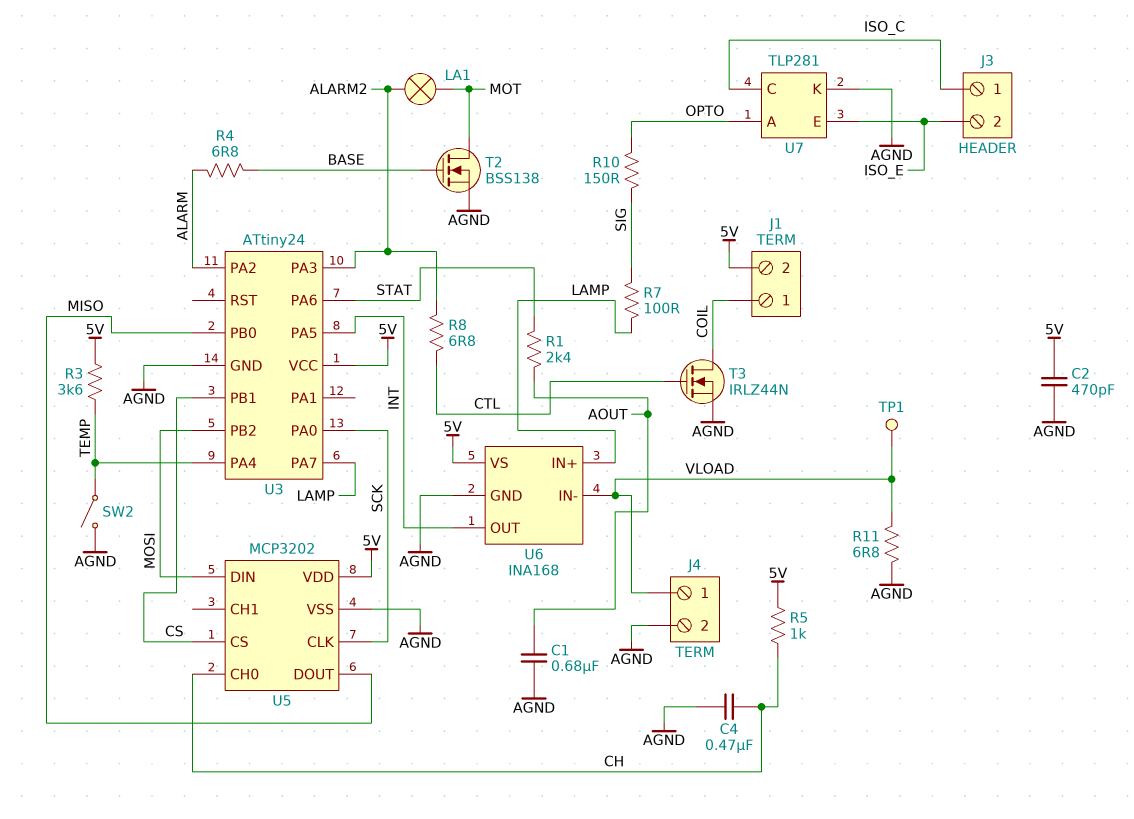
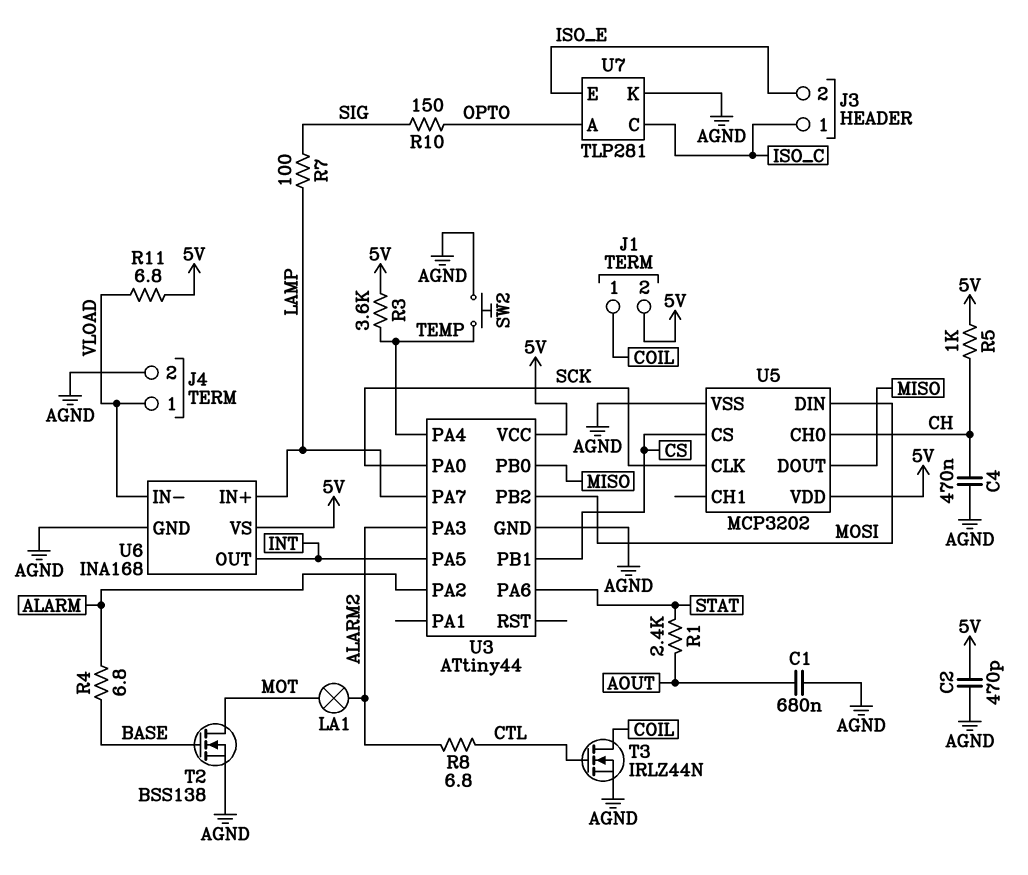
R11: 6.8 (AGND, VLOAD) -> 6.8 (5V, VLOAD)
SW2: switch (AGND, TEMP) -> button (AGND, TEMP)
TP1: test point (VLOAD) -> none
U3: ATtiny24 -> ATtiny44

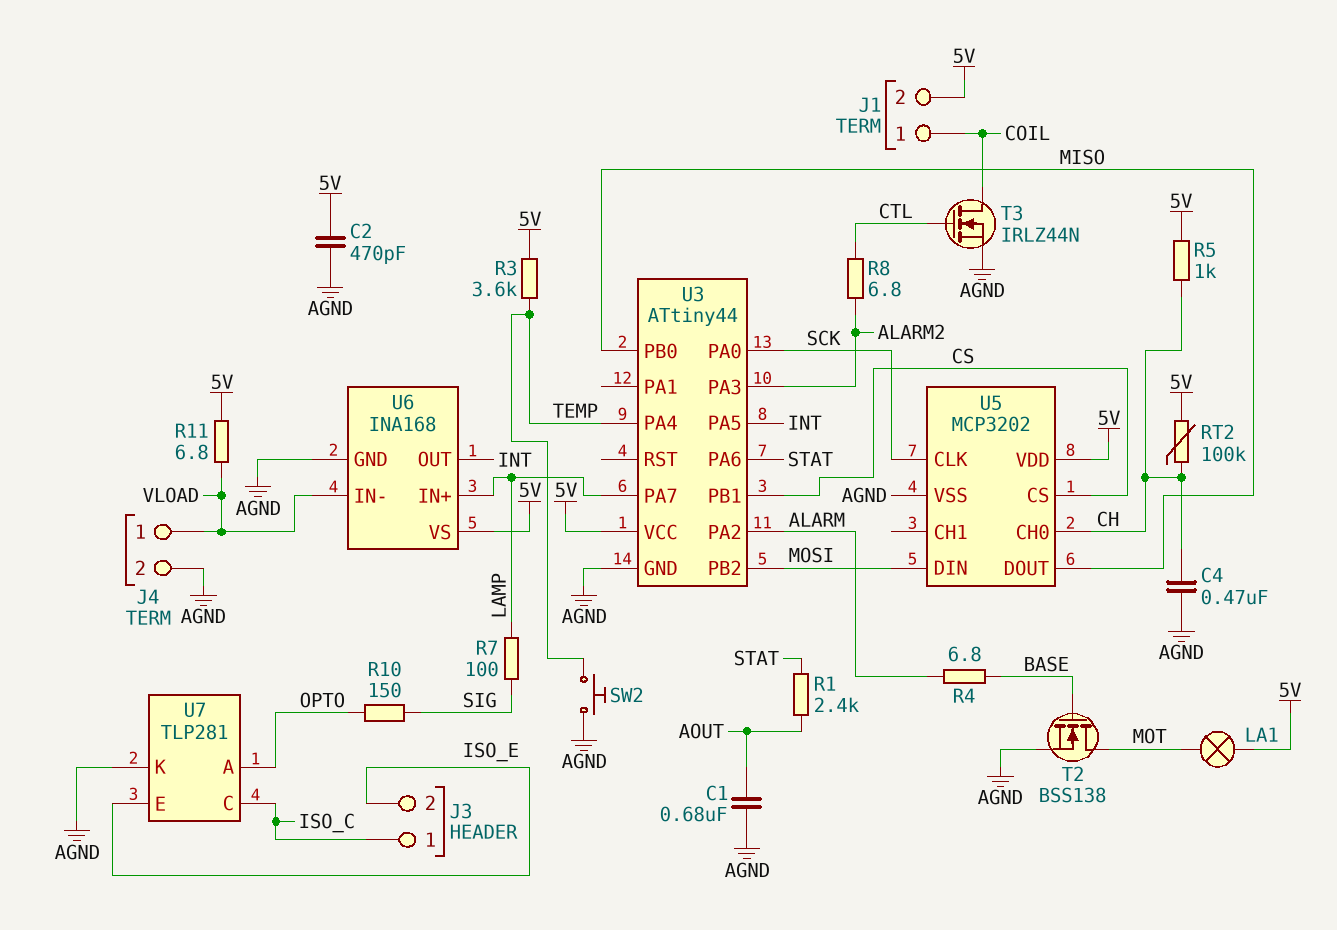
LA1: lamp (ALARM2, MOT) -> lamp (5V, MOT)
RT2: none -> 100k (5V, CH)

